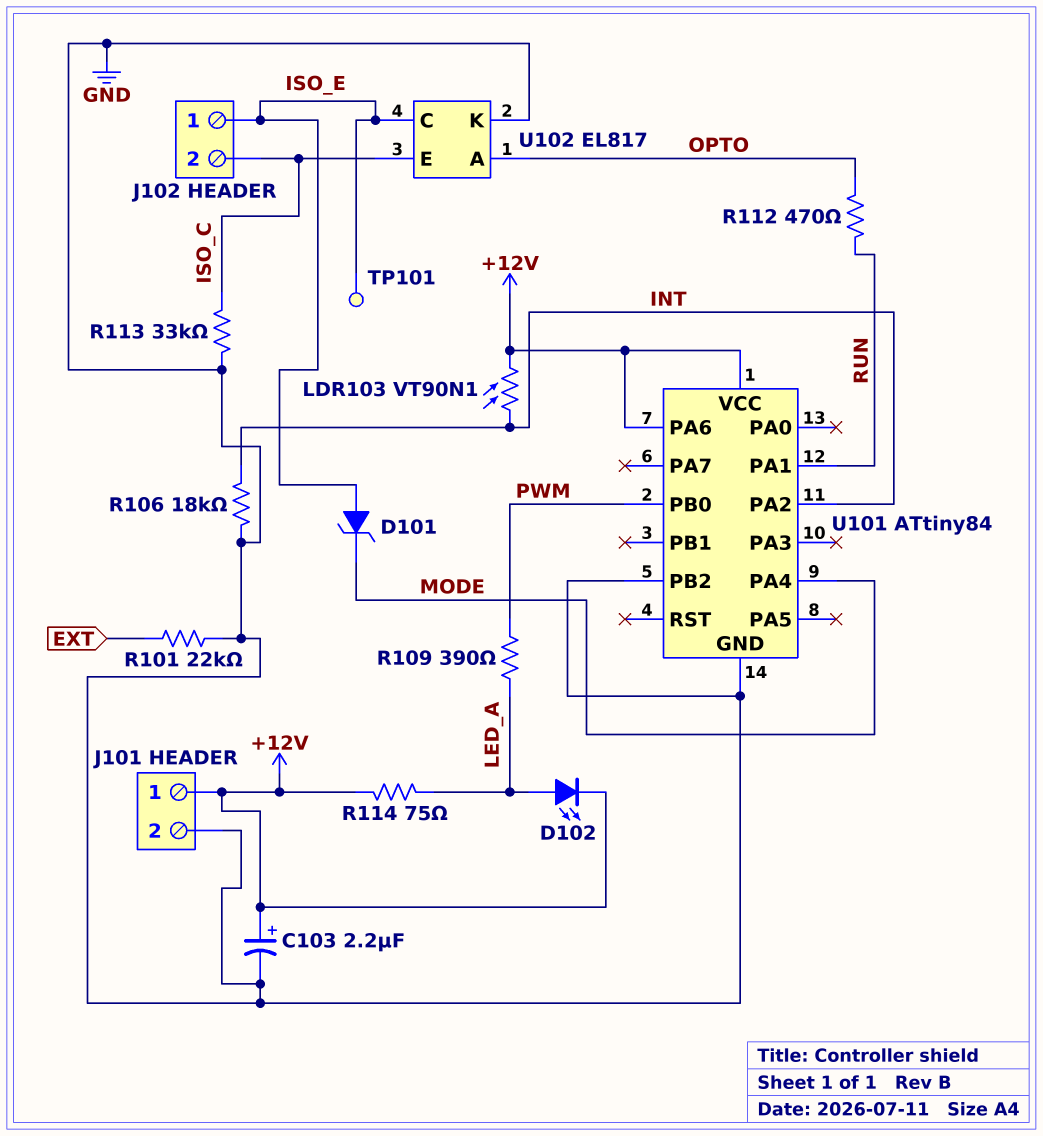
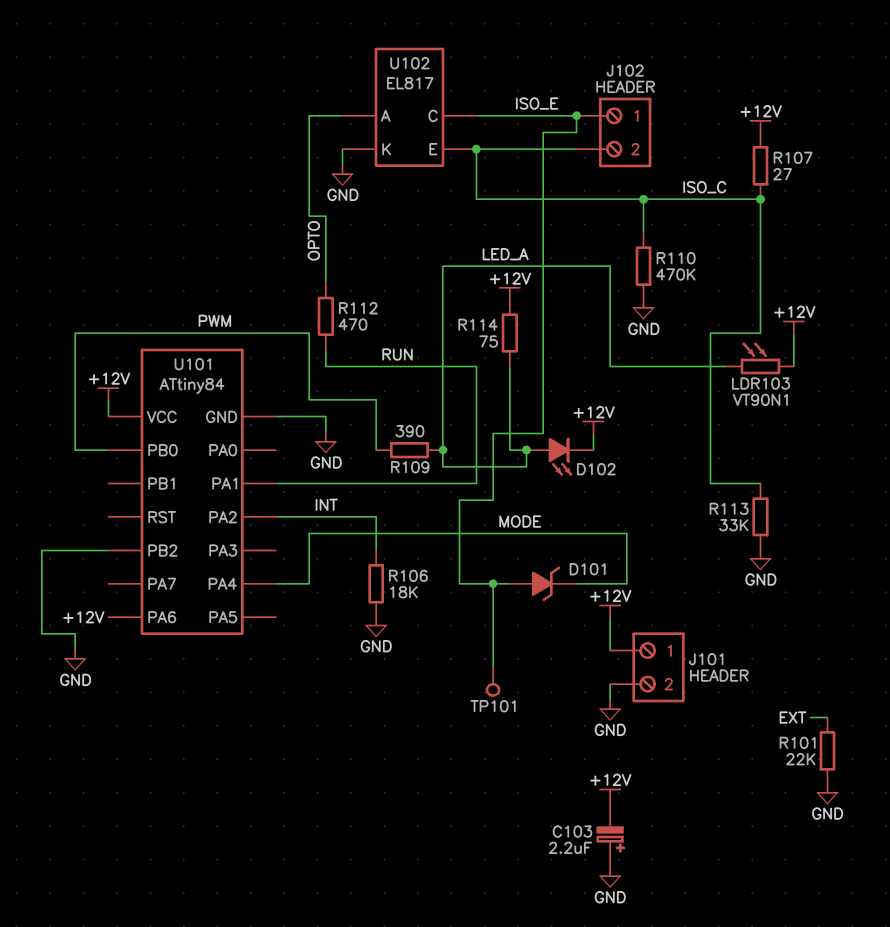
C103: 2.2uF (plus +12V, minus GND) -> 2.2uF (plus GND, minus +12V)
LDR103: VT90N1 (+12V, INT) -> VT90N1 (+12V, LED_A)
R107: none -> 27 (+12V, ISO_C)
R110: none -> 470k (GND, ISO_C)

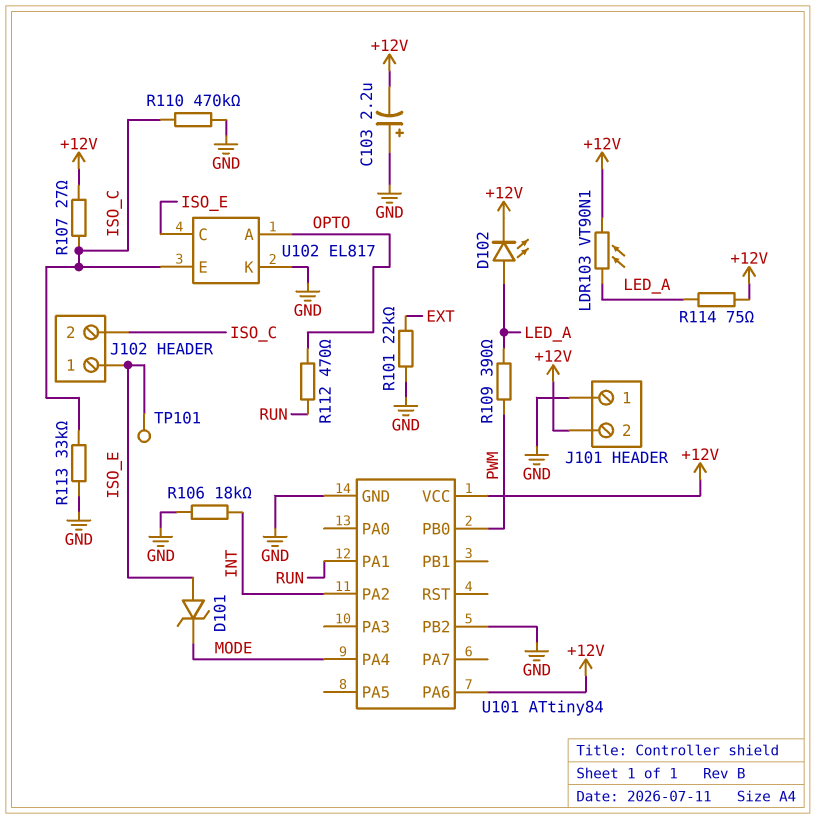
J101 pin 1: +12V -> GND
J101 pin 2: GND -> +12V

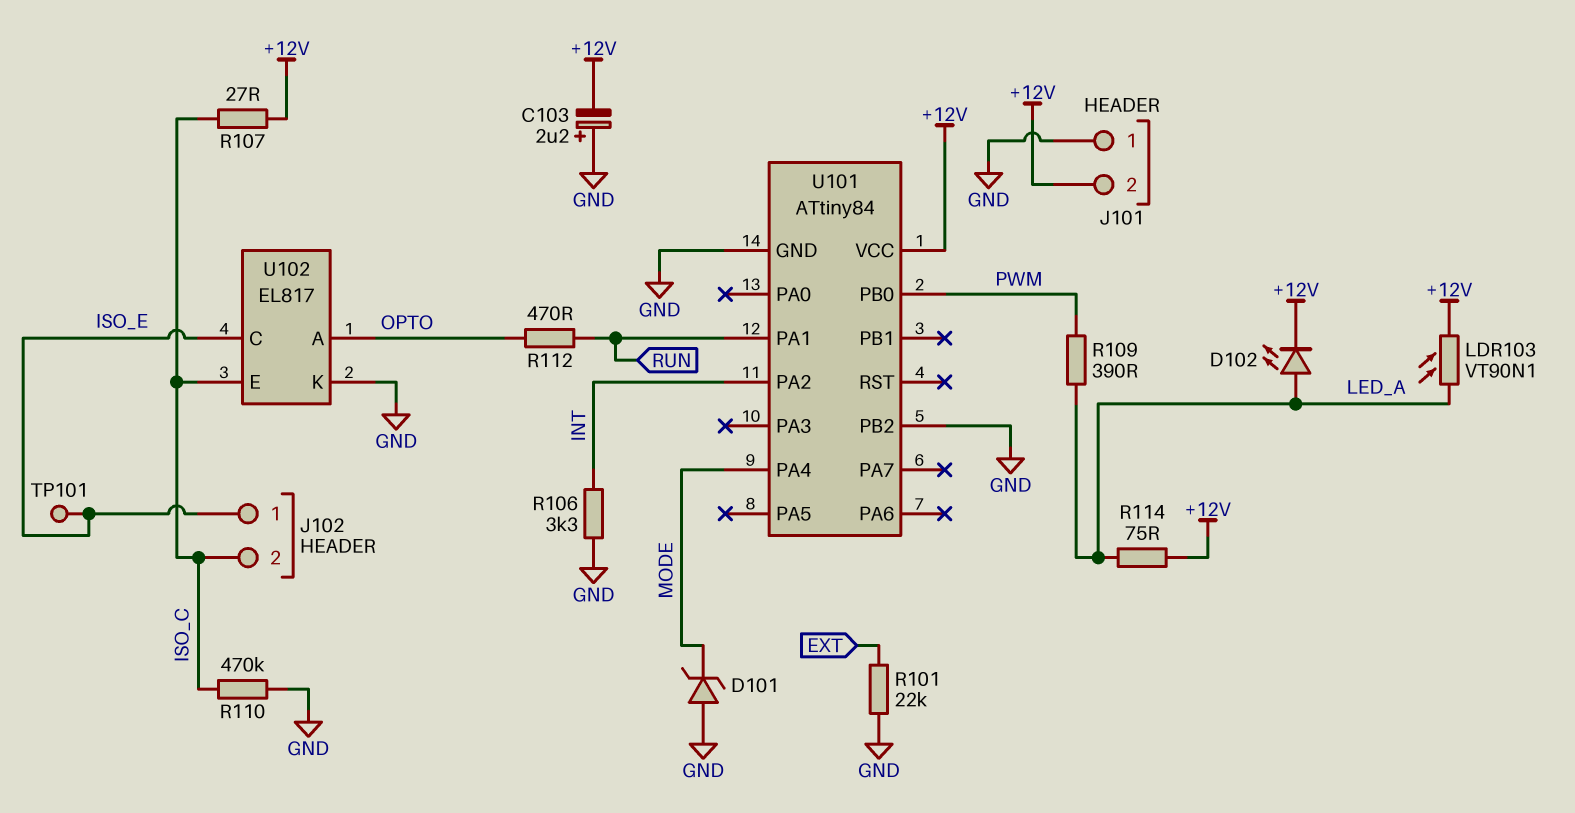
D101: zener (A ISO_E, K MODE) -> zener (A GND, K MODE)
R106: 18k (GND, INT) -> 3.3k (GND, INT)
R113: 33k (GND, ISO_C) -> none
U101 pin PA6: +12V -> none

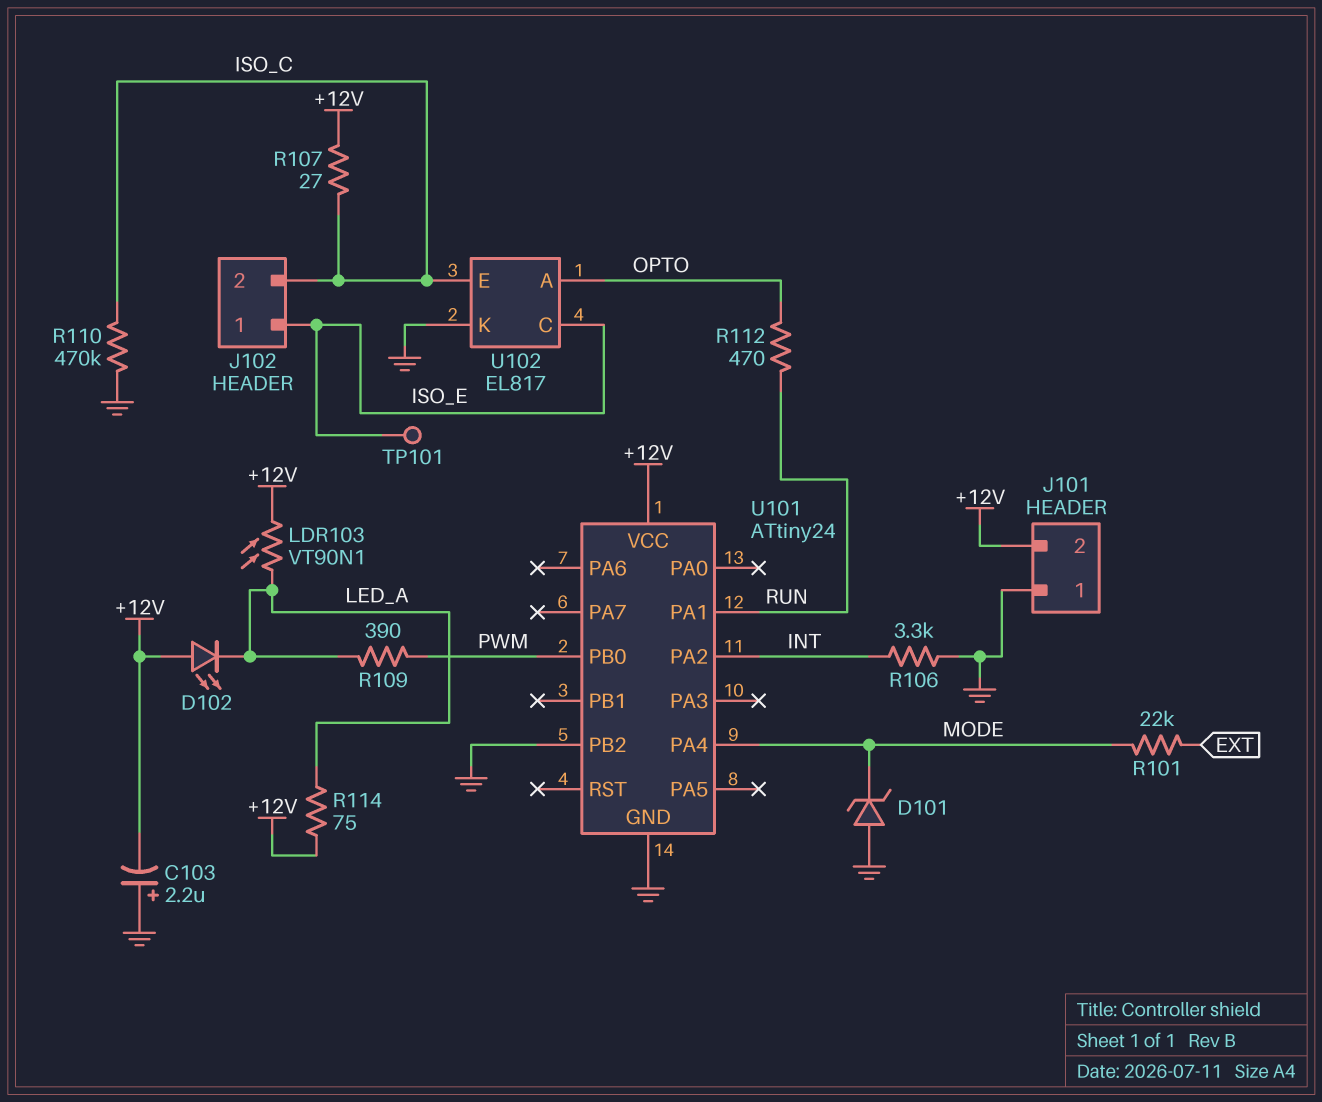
D102: LED (A LED_A, K +12V) -> LED (A +12V, K LED_A)
R101: 22k (EXT, GND) -> 22k (EXT, MODE)
U101: ATtiny84 -> ATtiny24

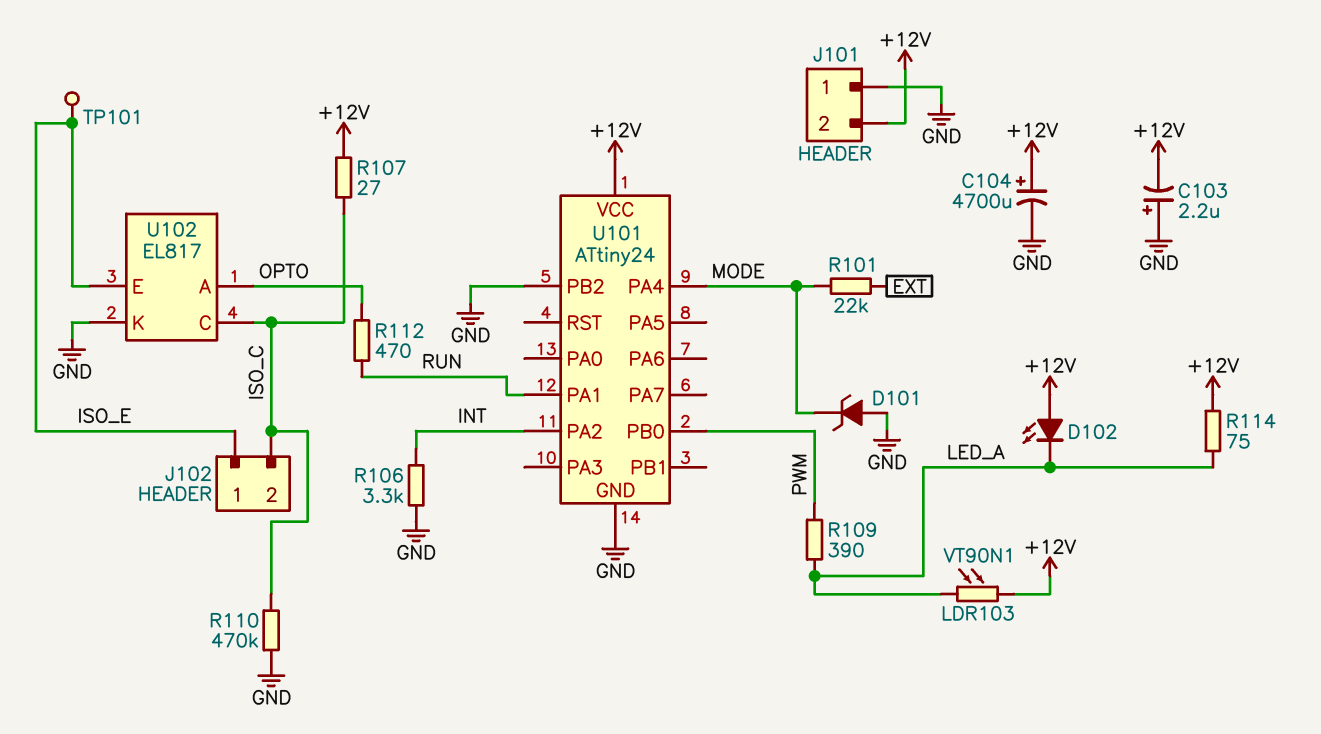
C104: none -> 4700uF (plus +12V, minus GND)
U102 pin C: ISO_E -> ISO_C
U102 pin E: ISO_C -> ISO_E

